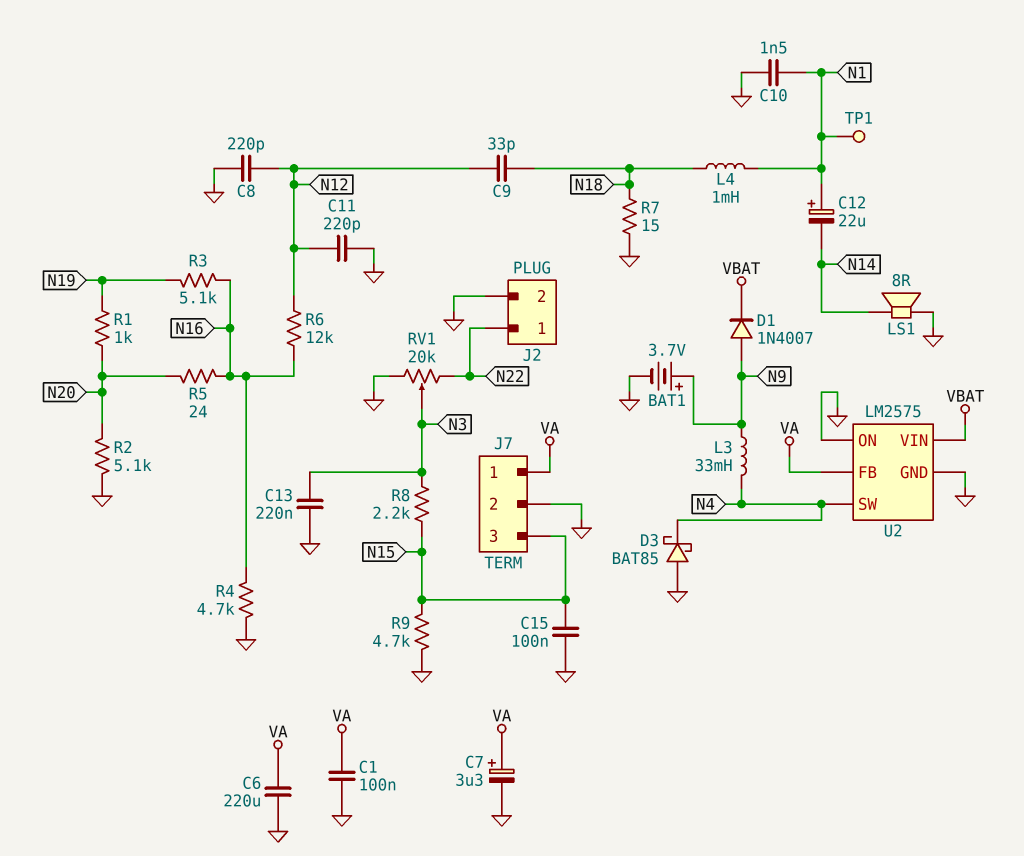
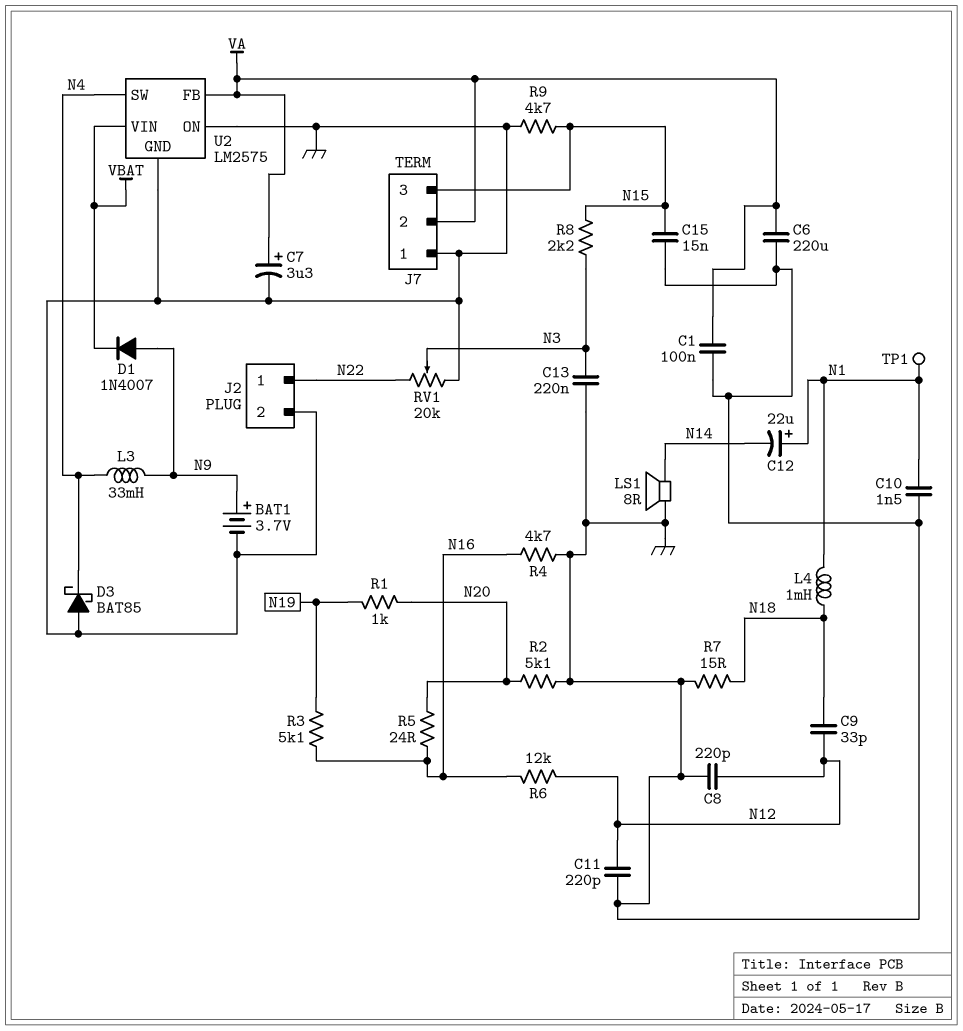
C15: 100nF (GND, N15) -> 15nF (GND, N15)
J7 pin 1: VA -> GND
J7 pin 2: GND -> VA

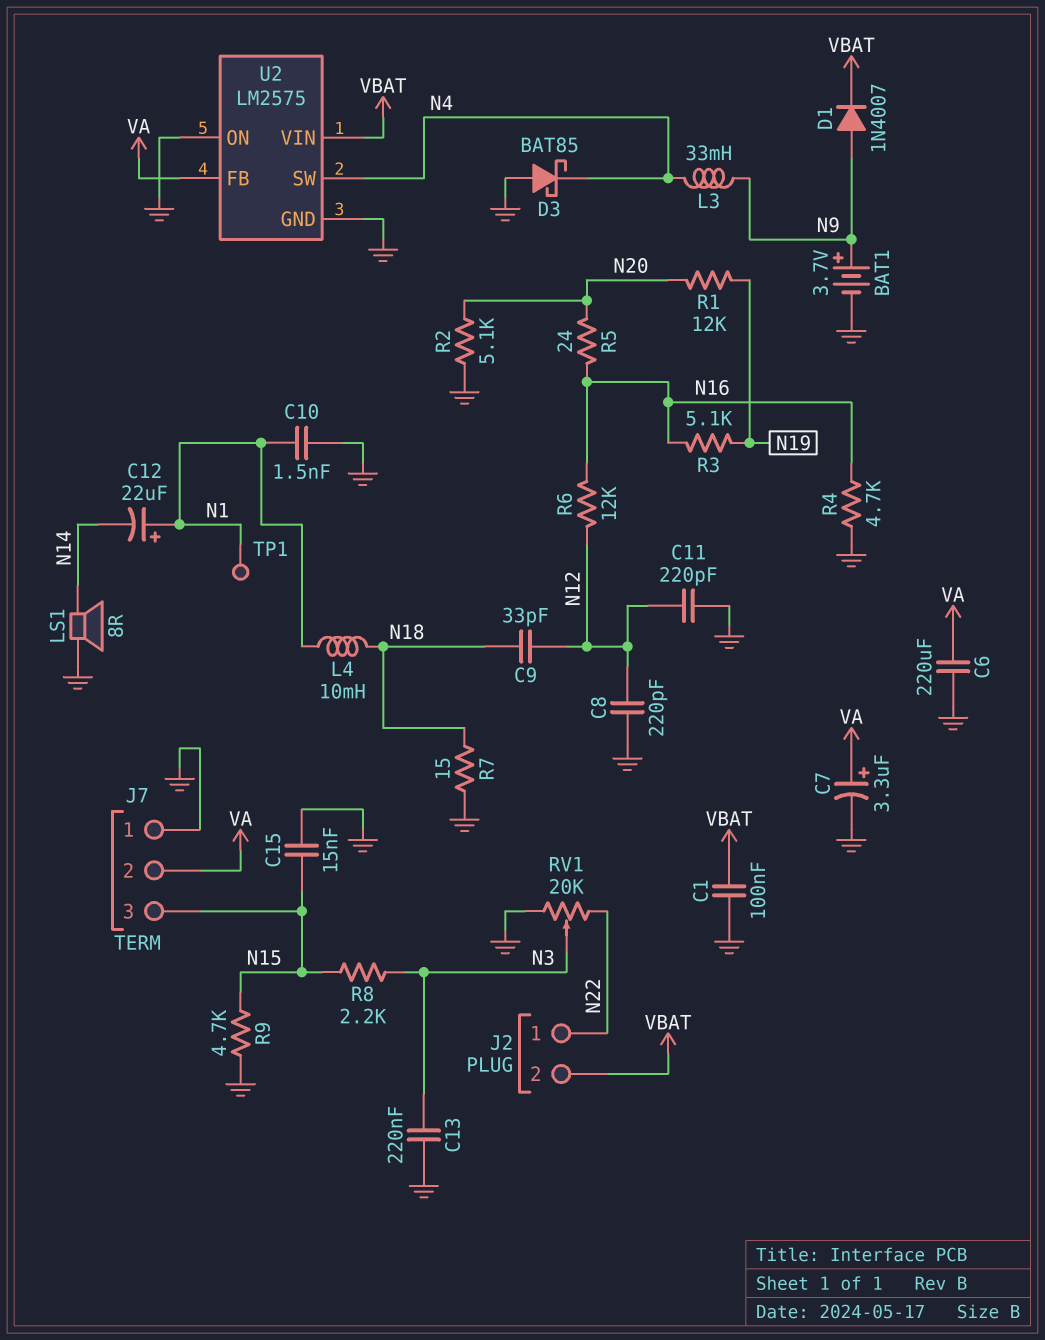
C1: 100nF (GND, VA) -> 100nF (GND, VBAT)
J2 pin 2: GND -> VBAT
L4: 1mH (N1, N18) -> 10mH (N1, N18)
R1: 1k (N19, N20) -> 12k (N19, N20)

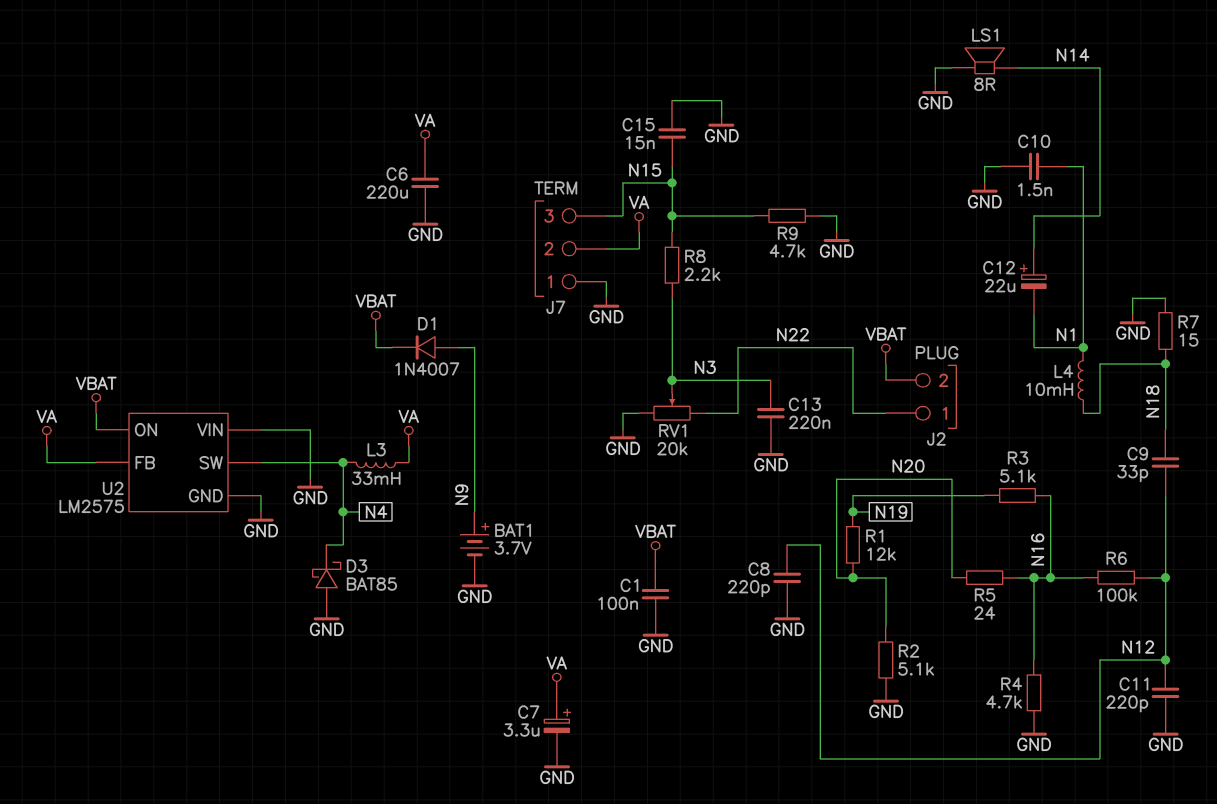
C12: 22uF (plus N1, minus N14) -> 22uF (plus N14, minus N1)
L3: 33mH (N4, N9) -> 33mH (N4, VA)
R6: 12k (N12, N16) -> 100k (N12, N16)
TP1: test point (N1) -> none
U2 pin ON: GND -> VBAT
U2 pin VIN: VBAT -> GND

